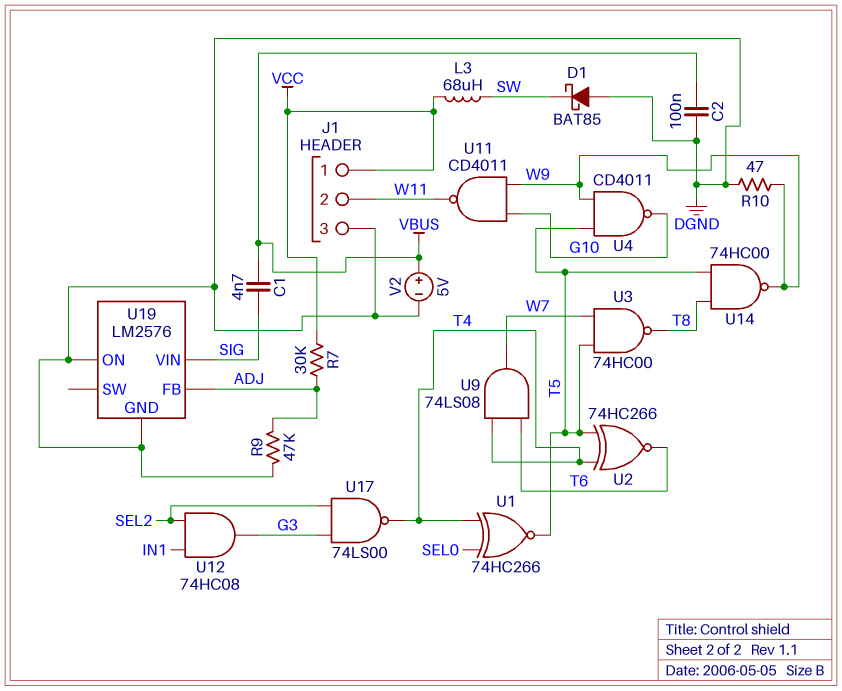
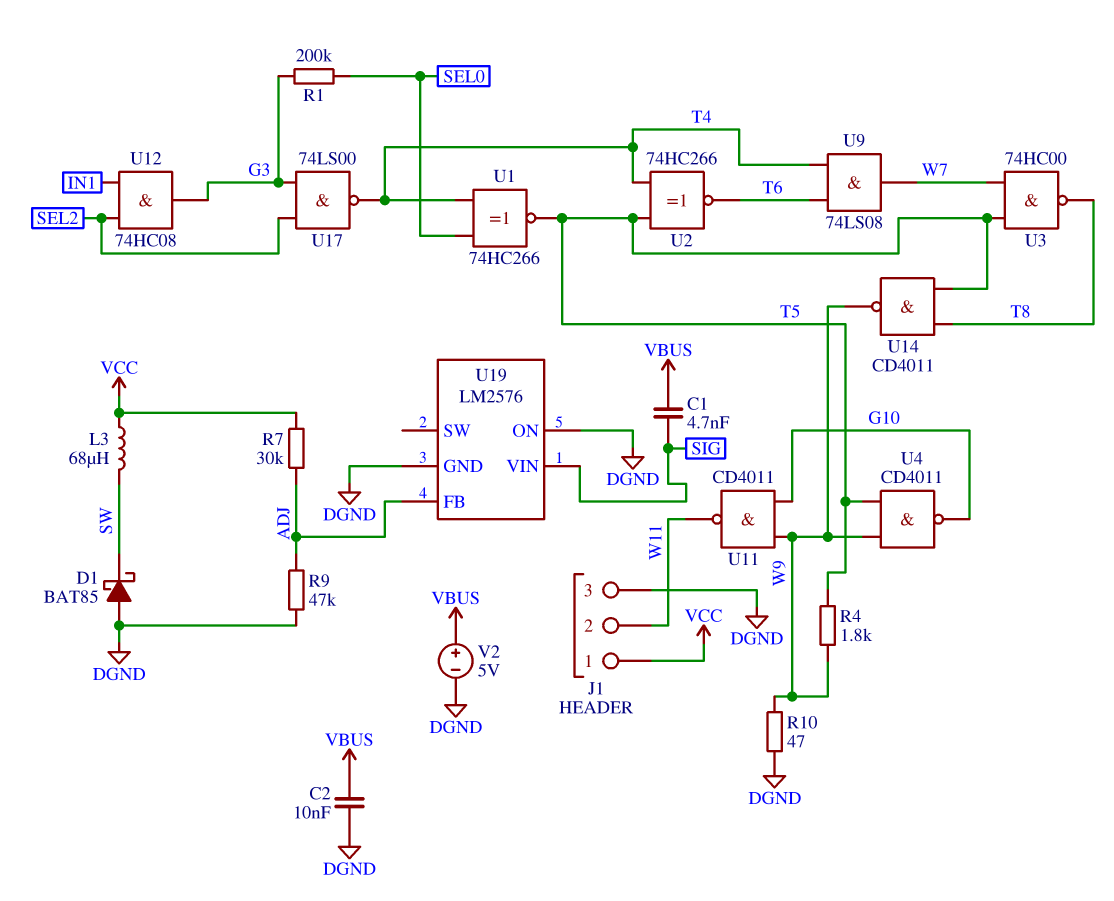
C2: 100nF (DGND, VBUS) -> 10nF (DGND, VBUS)
R1: none -> 200k (G3, SEL0)
R4: none -> 1.8k (T5, W9)
U14: NAND 74HC00 (in T5, in T8, out W9) -> NAND CD4011 (in T5, in T8, out W9)

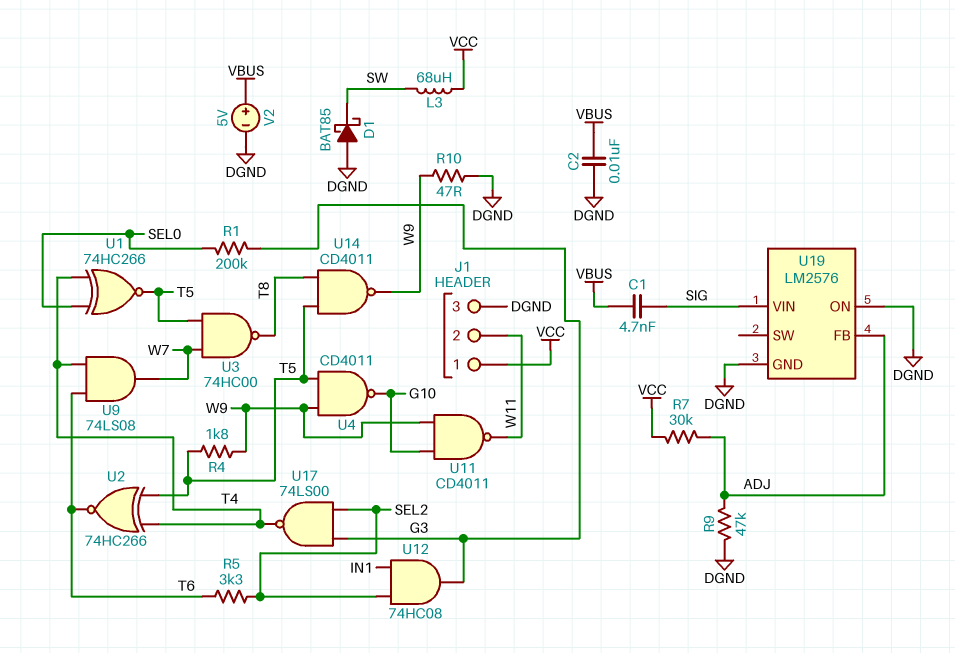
R5: none -> 3.3k (SEL2, T6)

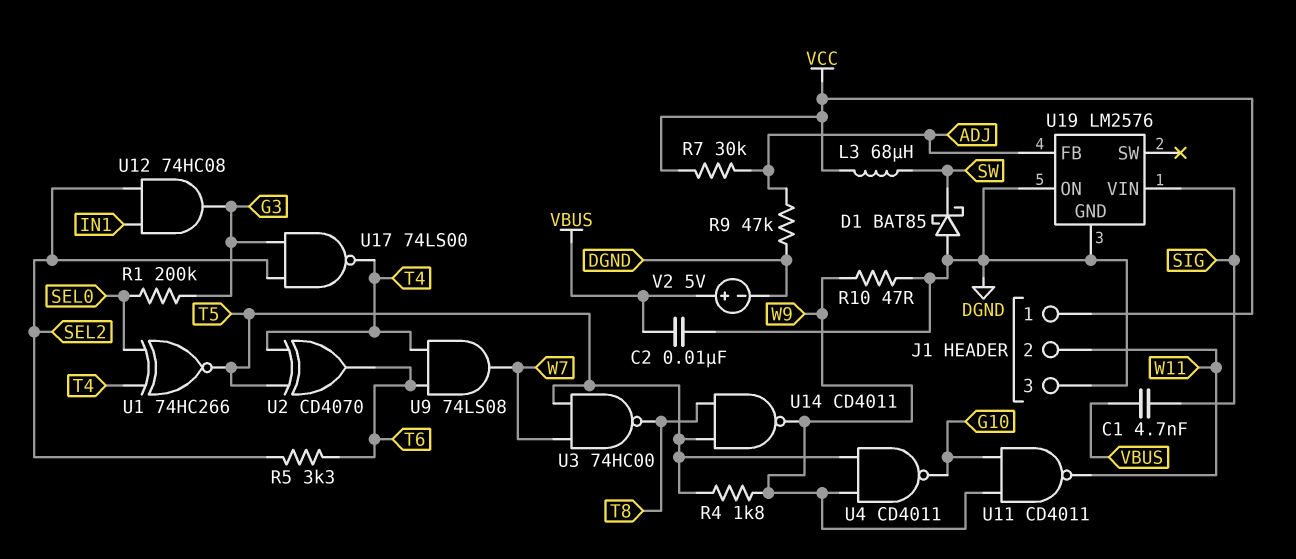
U2: XNOR 74HC266 (in T4, in T5, out T6) -> XOR CD4070 (in T4, in T5, out T6)

